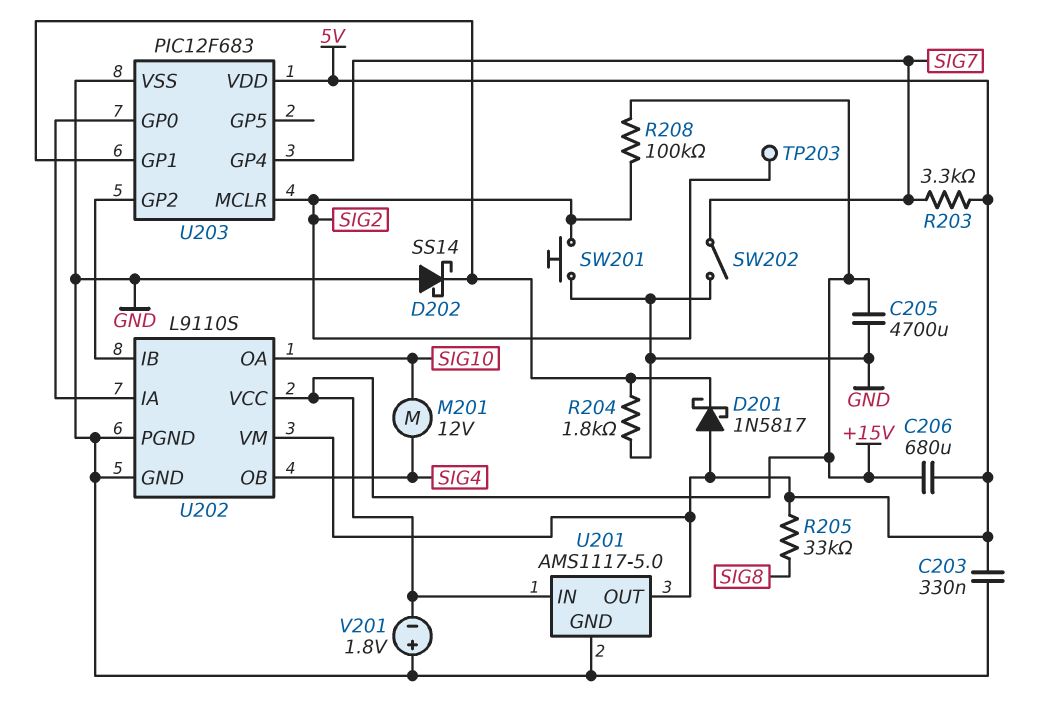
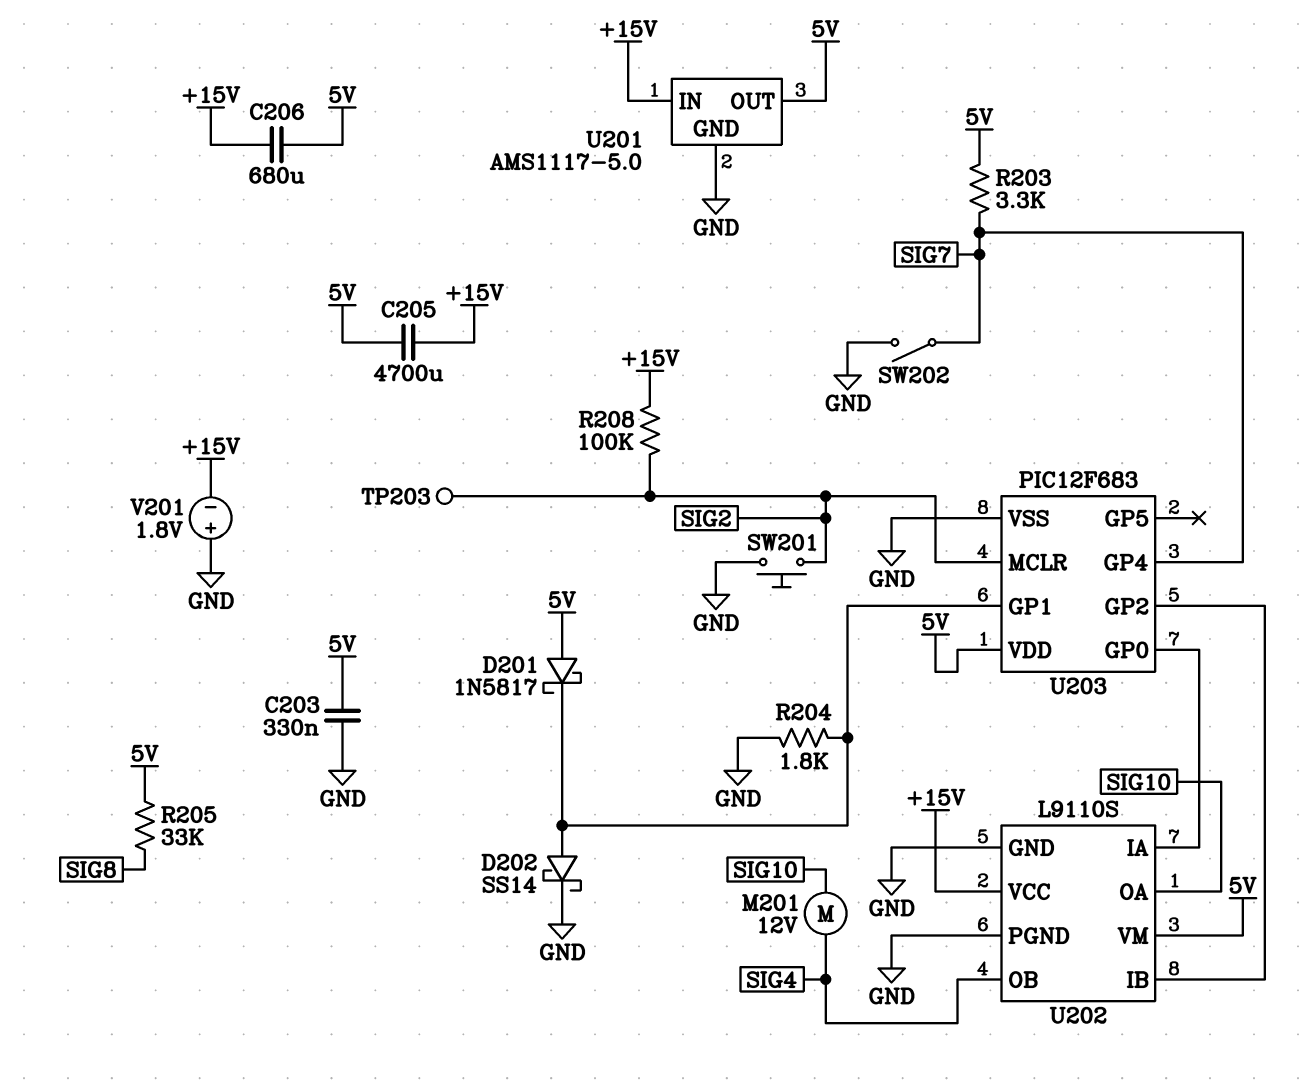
C205: 4700uF (+15V, GND) -> 4700uF (+15V, 5V)
D202: schottky SS14 (A GND, K U203/GP1) -> schottky SS14 (A U203/GP1, K GND)

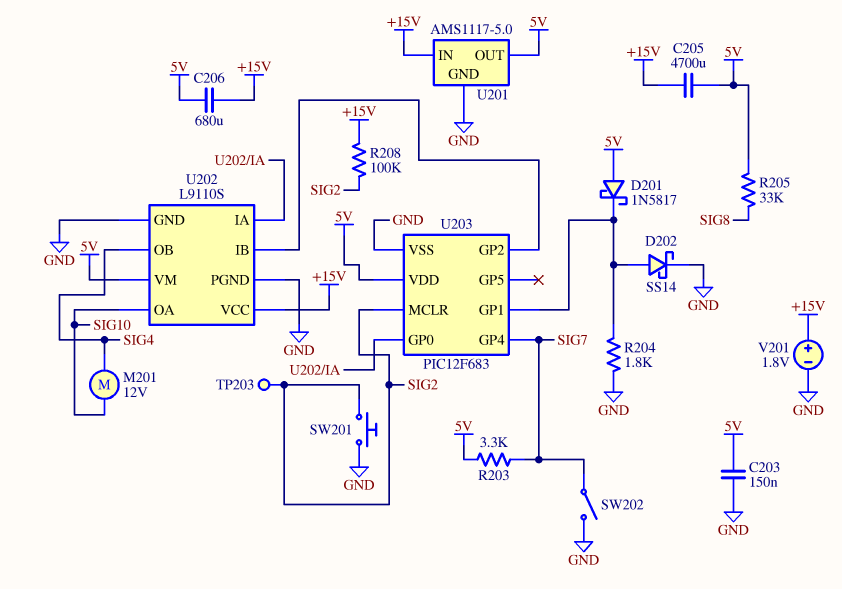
C203: 330nF (5V, GND) -> 150nF (5V, GND)
V201: 1.8V (plus GND, minus +15V) -> 1.8V (plus +15V, minus GND)

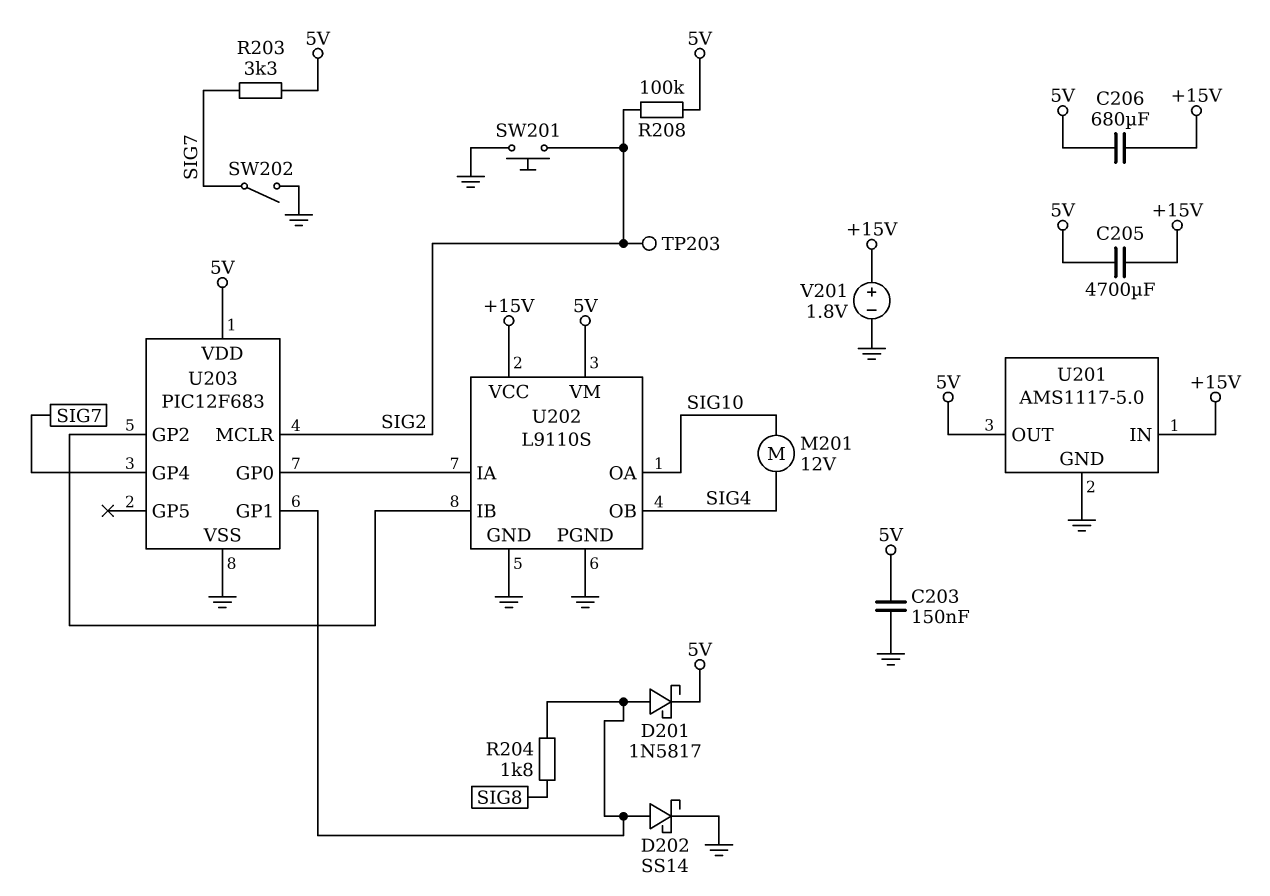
D201: schottky 1N5817 (A 5V, K U203/GP1) -> schottky 1N5817 (A U203/GP1, K 5V)
R204: 1.8k (GND, U203/GP1) -> 1.8k (SIG8, U203/GP1)
R205: 33k (5V, SIG8) -> none
R208: 100k (+15V, SIG2) -> 100k (5V, SIG2)

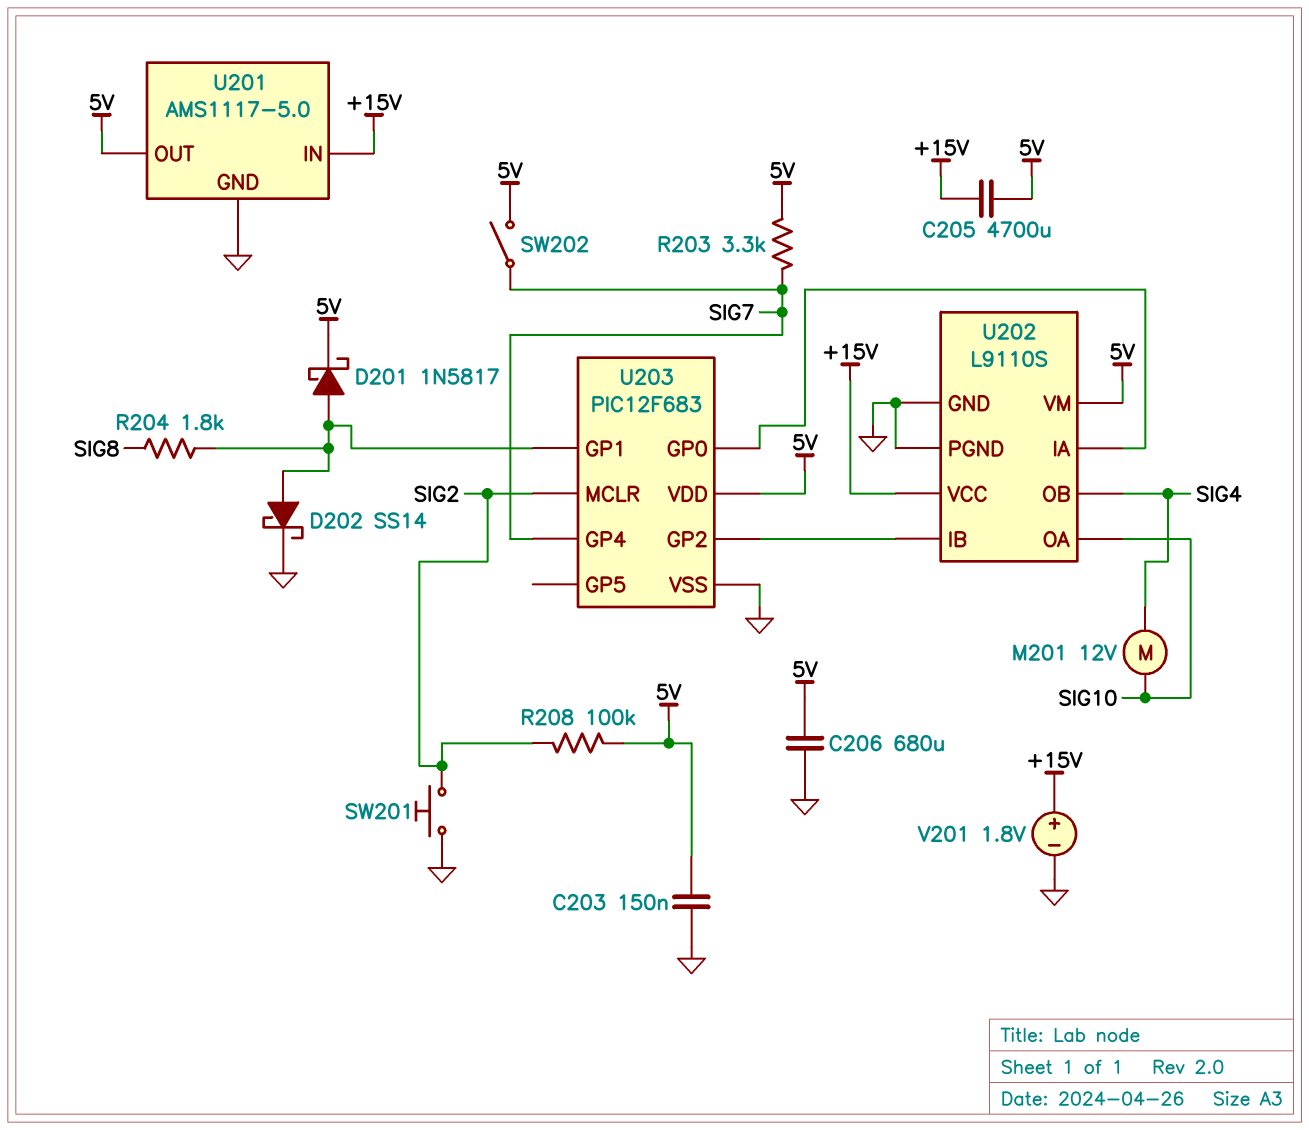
C206: 680uF (+15V, 5V) -> 680uF (5V, GND)
SW202: switch (GND, SIG7) -> switch (5V, SIG7)
TP203: test point (SIG2) -> none

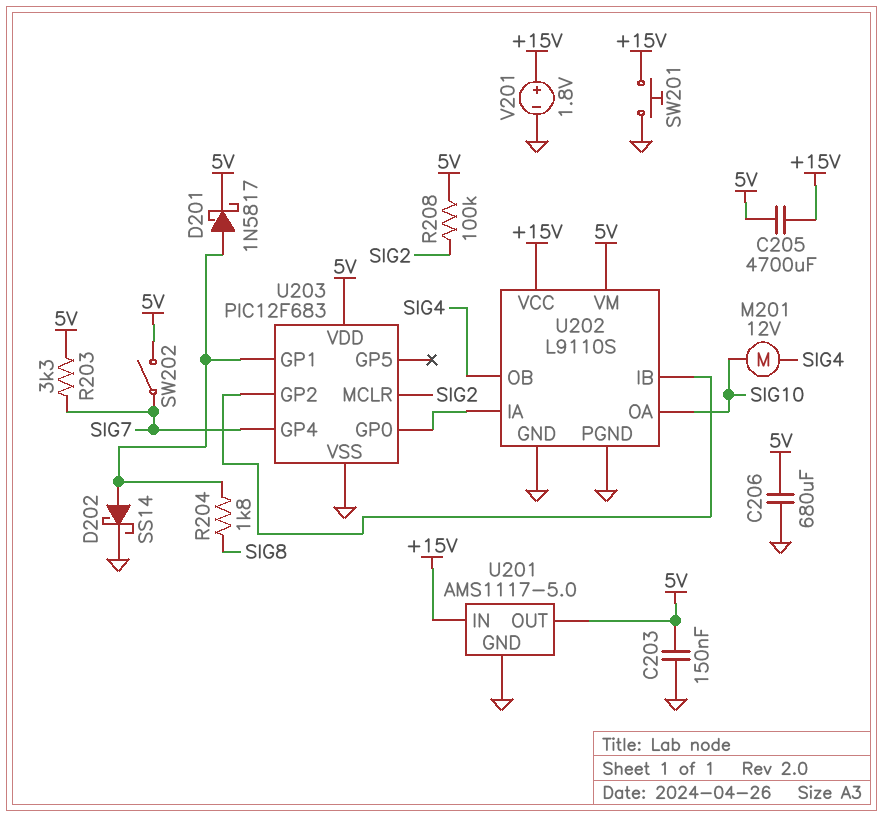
SW201: button (GND, SIG2) -> button (+15V, GND)

